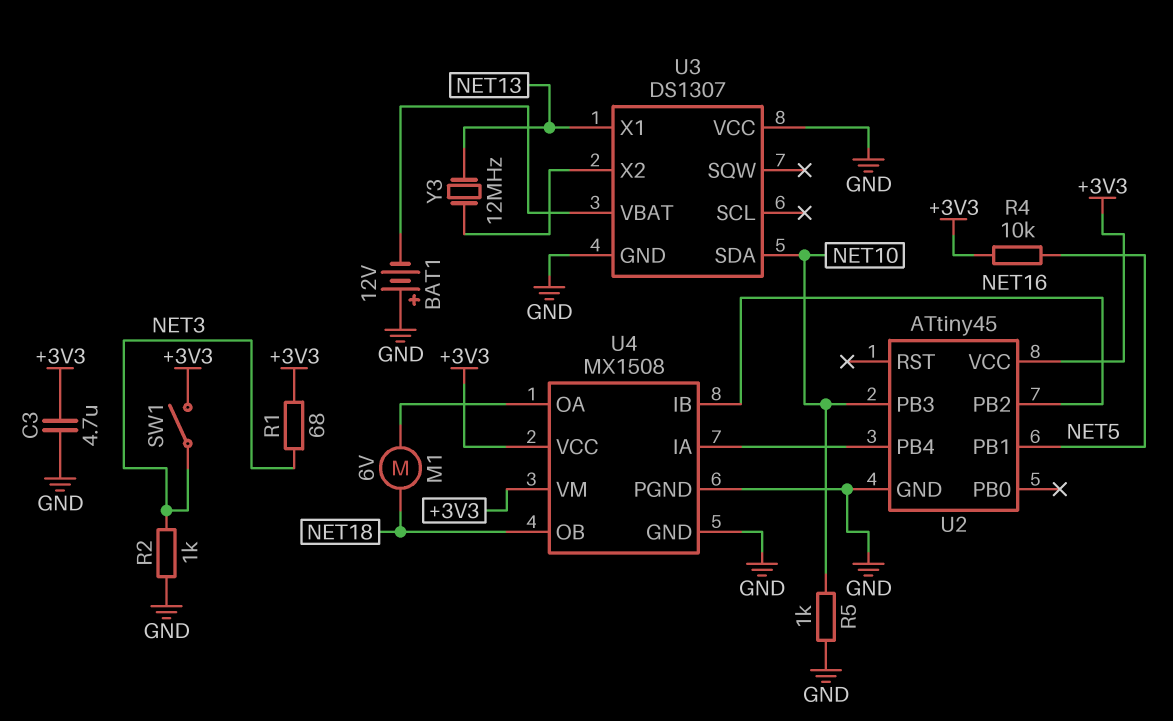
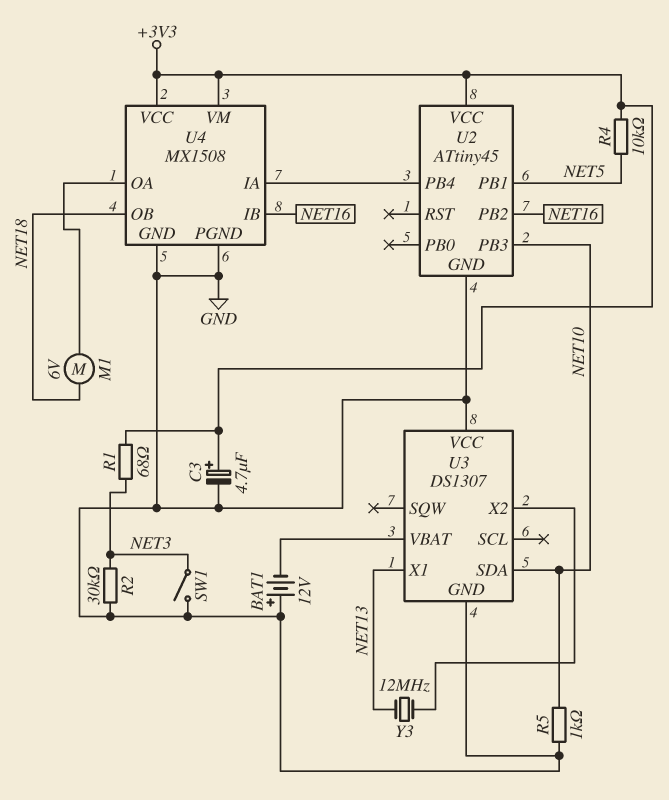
C3: 4.7uF (+3V3, GND) -> 4.7uF (plus +3V3, minus GND)
R2: 1k (GND, NET3) -> 30k (GND, NET3)
SW1: switch (+3V3, NET3) -> switch (GND, NET3)

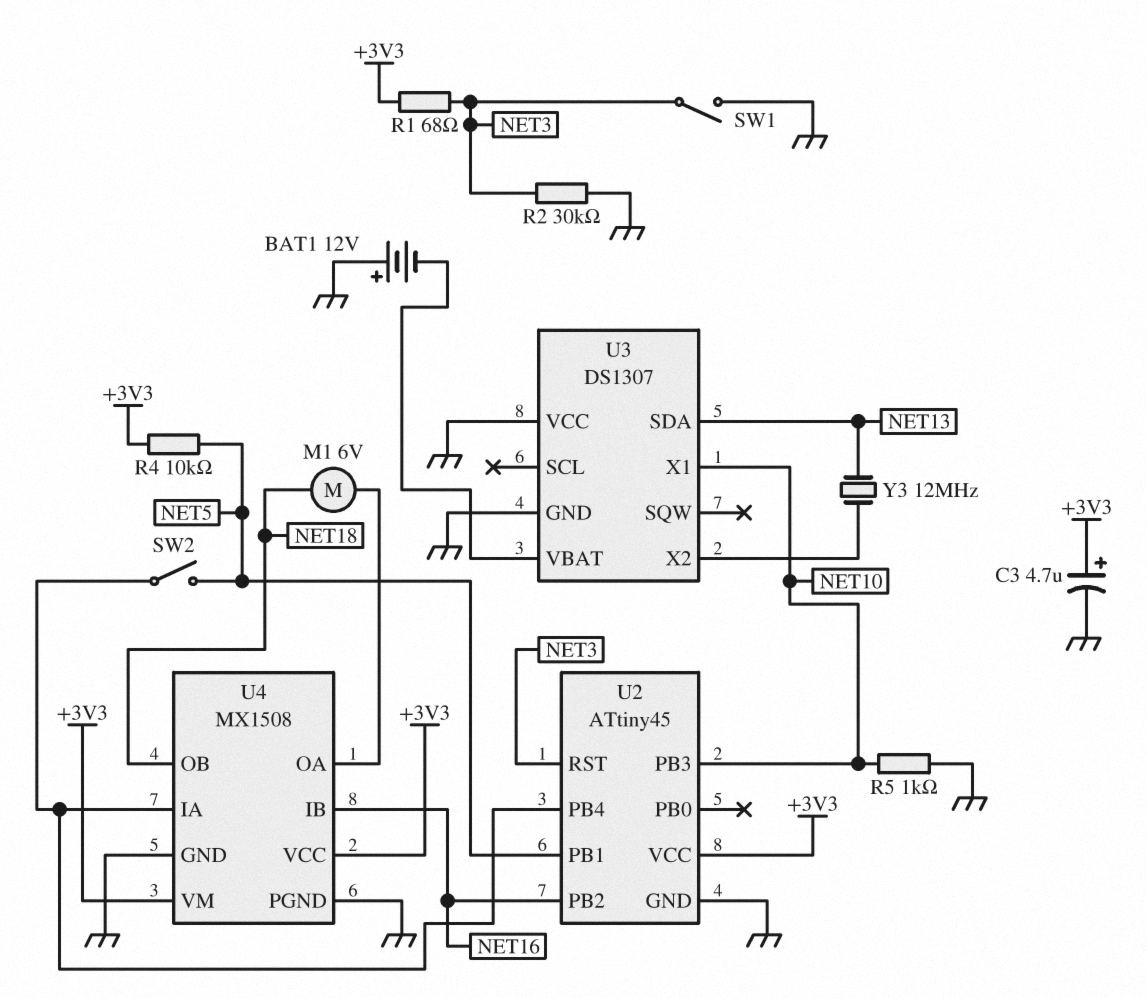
SW2: none -> switch (NET5, U2/PB4)
U2 pin RST: none -> NET3
U3 pin SDA: NET10 -> NET13
U3 pin X1: NET13 -> NET10

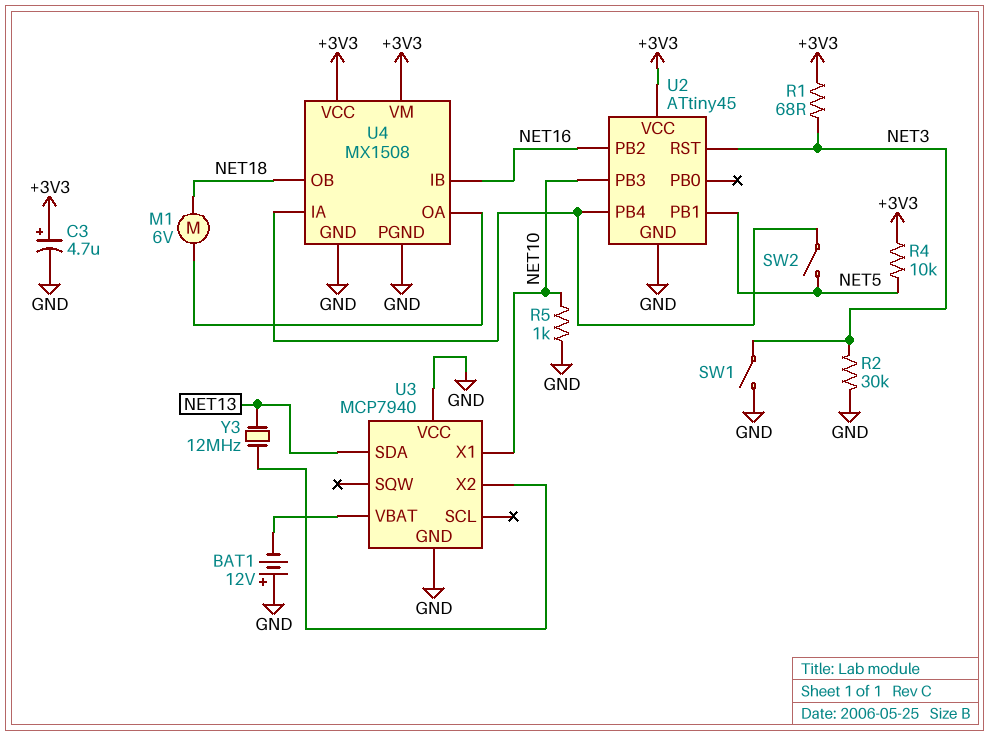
U3: DS1307 -> MCP7940

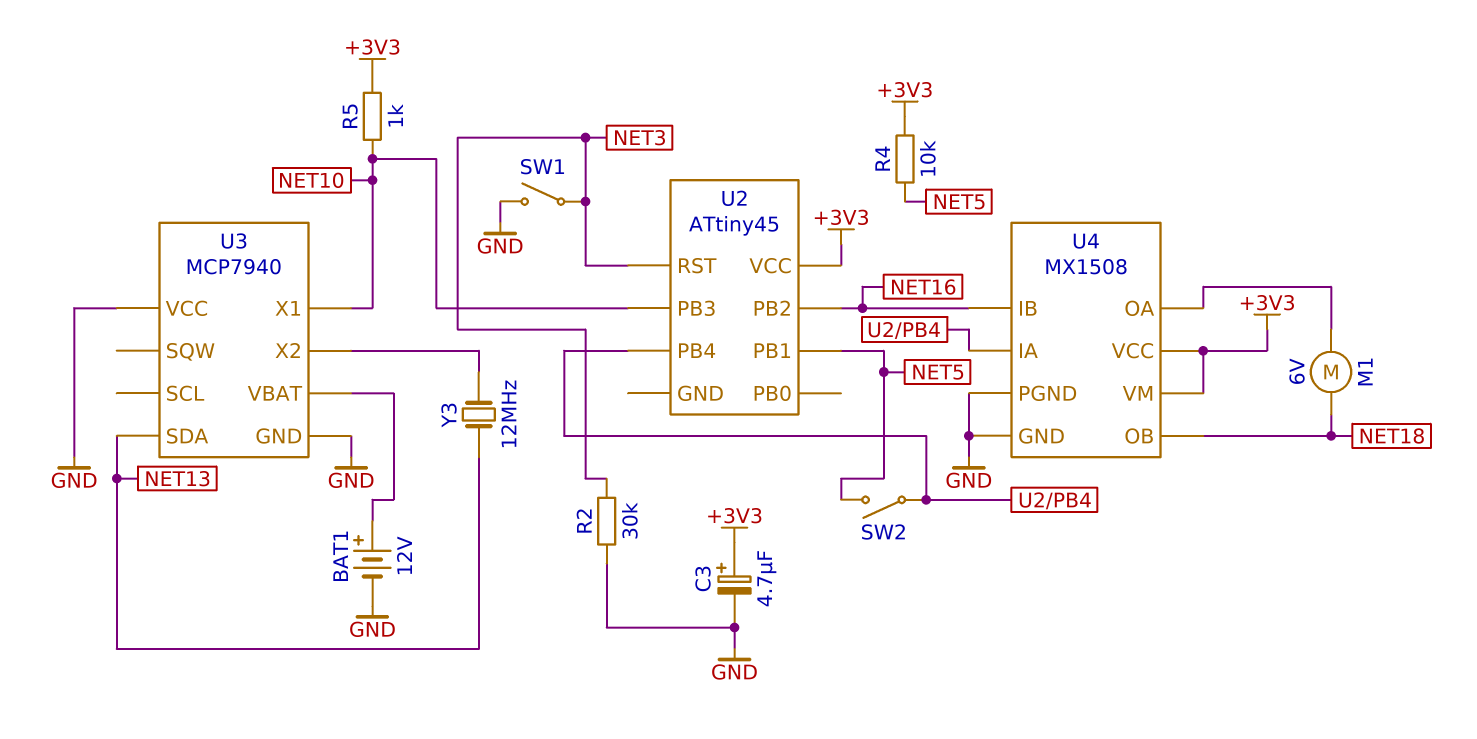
BAT1: 12V (plus GND, minus U3/VBAT) -> 12V (plus U3/VBAT, minus GND)
R1: 68 (+3V3, NET3) -> none
R5: 1k (GND, NET10) -> 1k (+3V3, NET10)
U2 pin GND: GND -> none

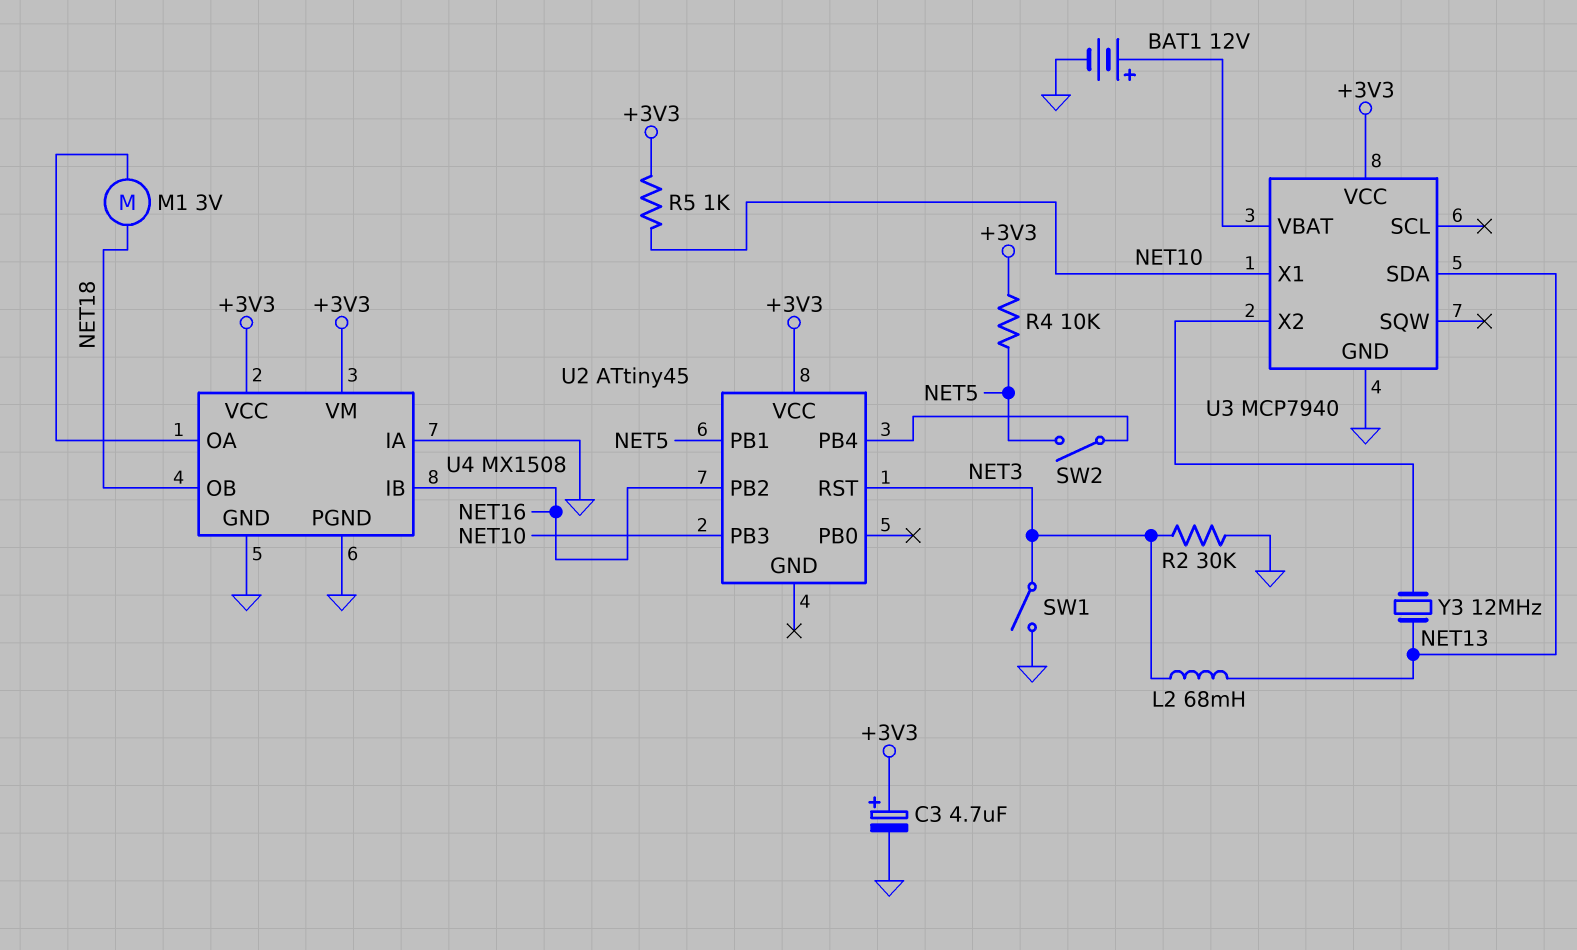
L2: none -> 68mH (NET3, NET13)
M1: motor 6V (NET18, U4/OA) -> motor 3V (NET18, U4/OA)
U3 pin VCC: GND -> +3V3
U4 pin IA: U2/PB4 -> GND

